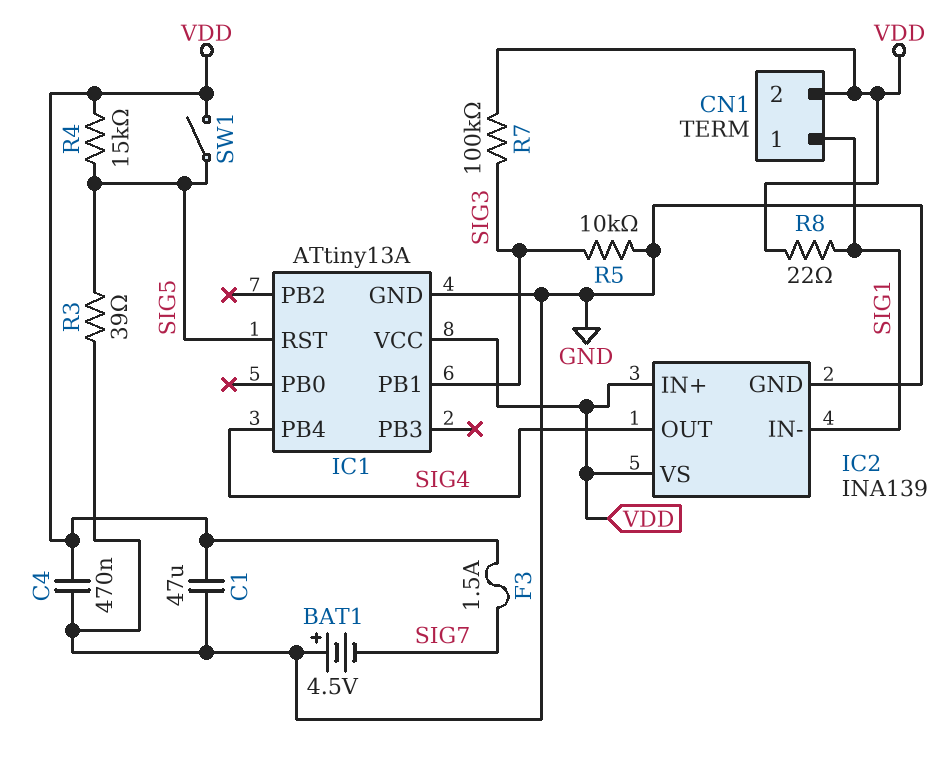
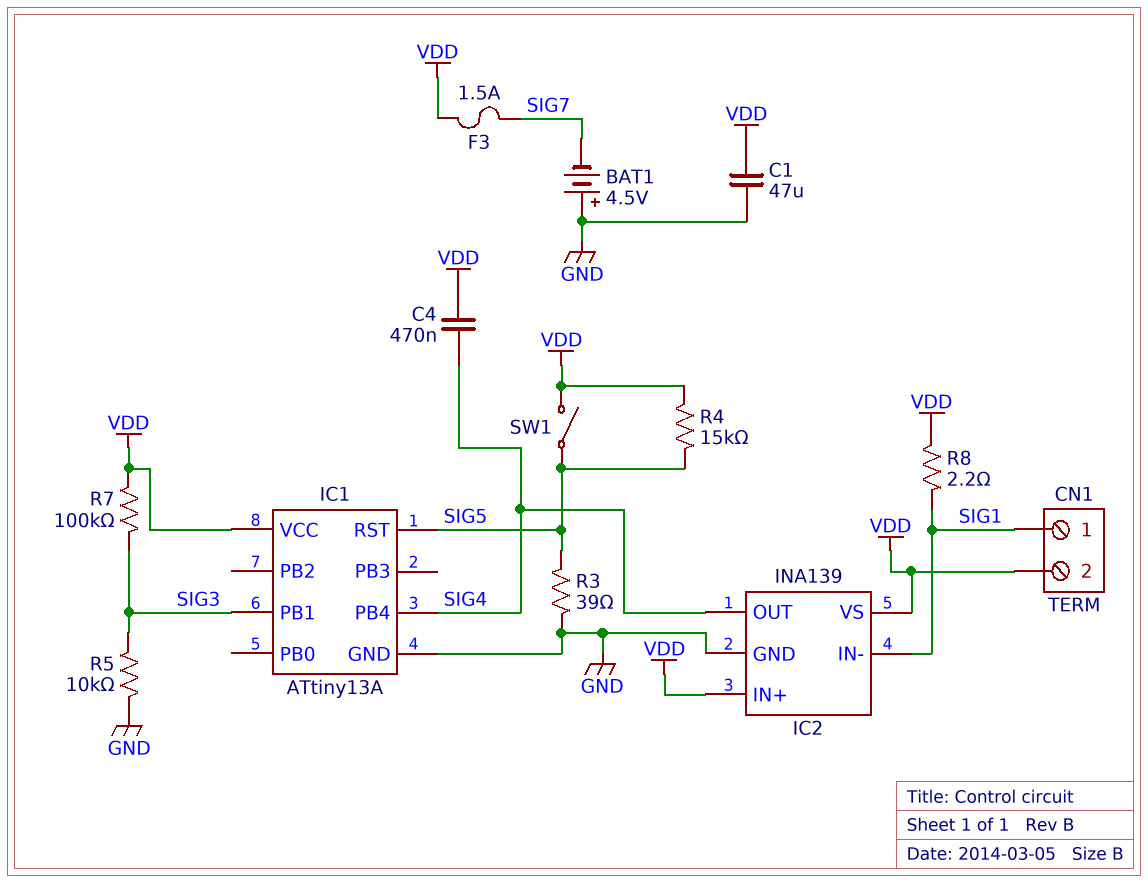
C4: 470nF (GND, VDD) -> 470nF (SIG4, VDD)
R8: 22 (SIG1, VDD) -> 2.2 (SIG1, VDD)

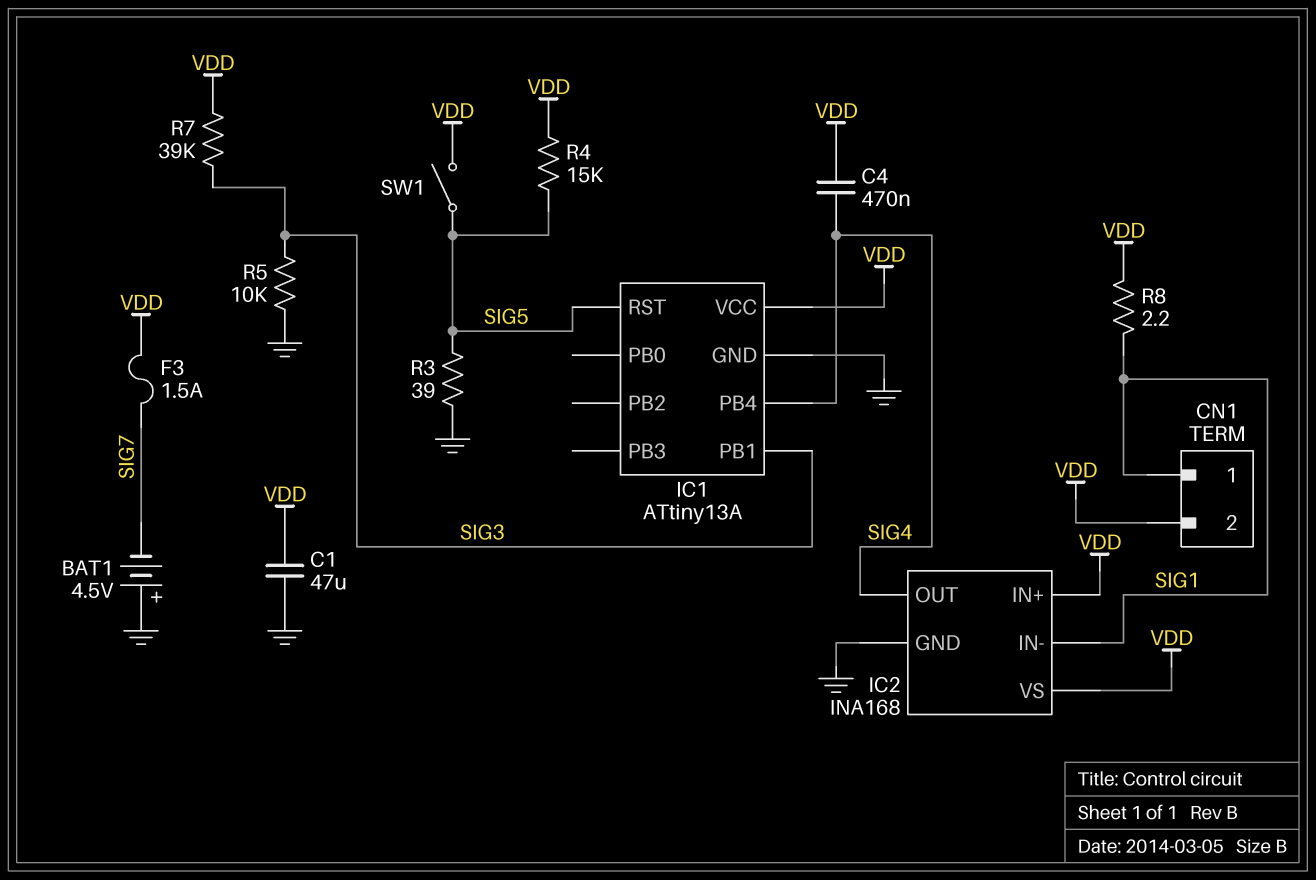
IC2: INA139 -> INA168
R7: 100k (SIG3, VDD) -> 39k (SIG3, VDD)

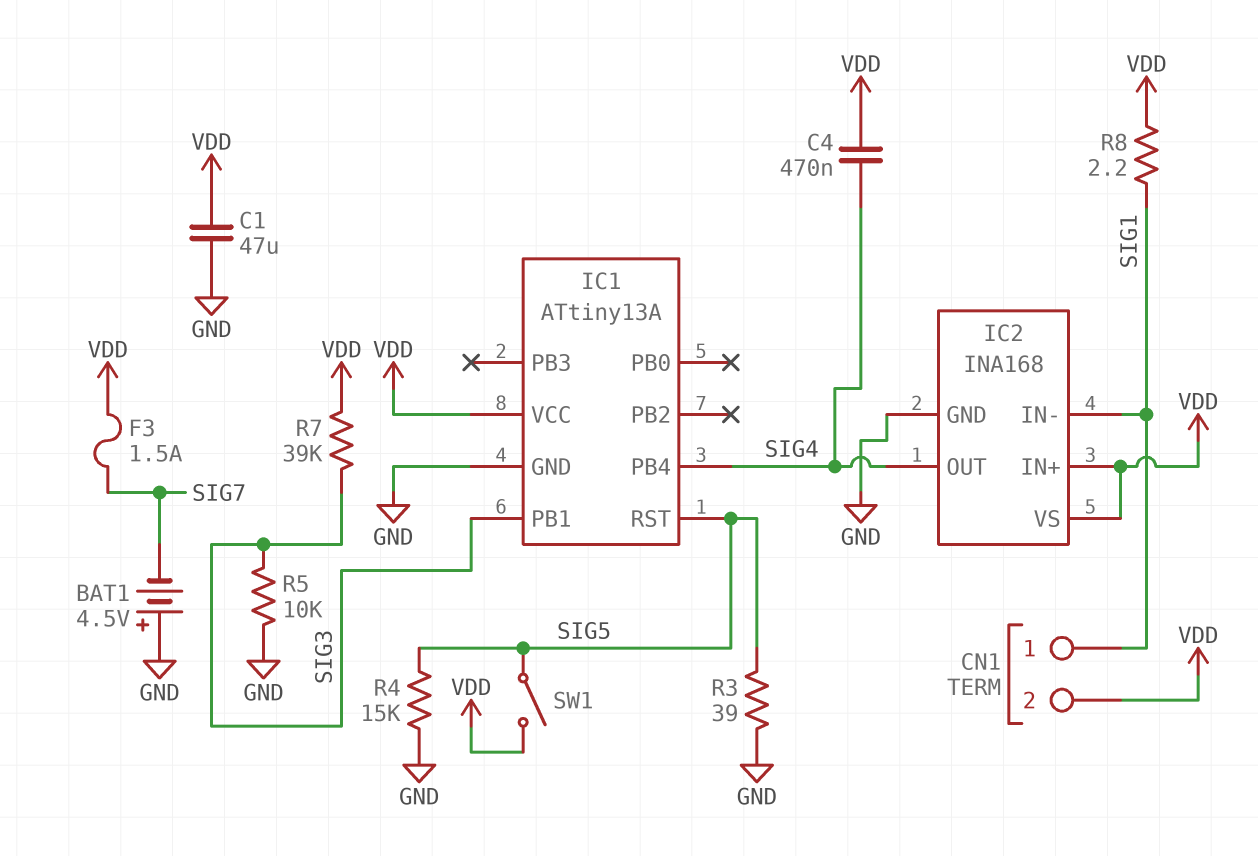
R4: 15k (SIG5, VDD) -> 15k (GND, SIG5)

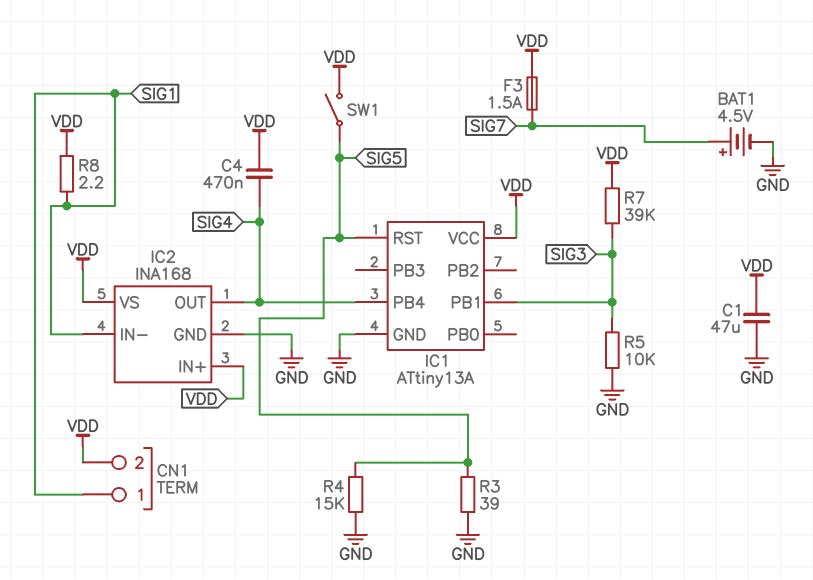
BAT1: 4.5V (plus GND, minus SIG7) -> 4.5V (plus SIG7, minus GND)

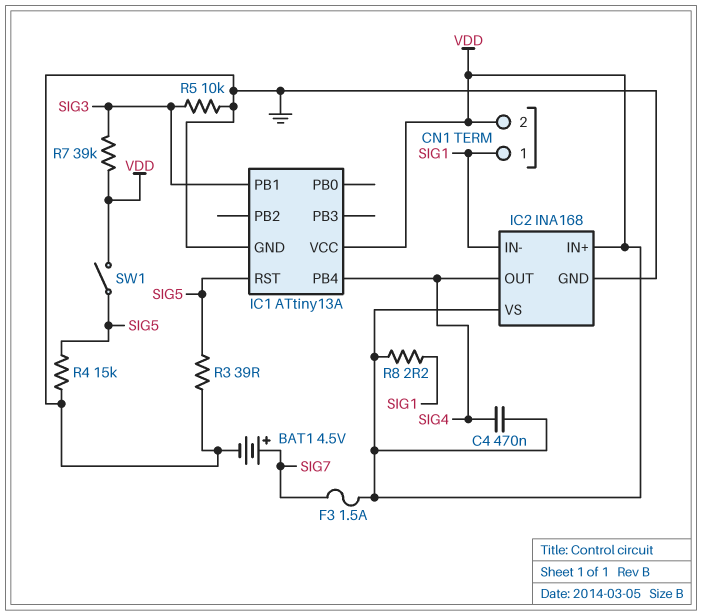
C1: 47uF (GND, VDD) -> none

